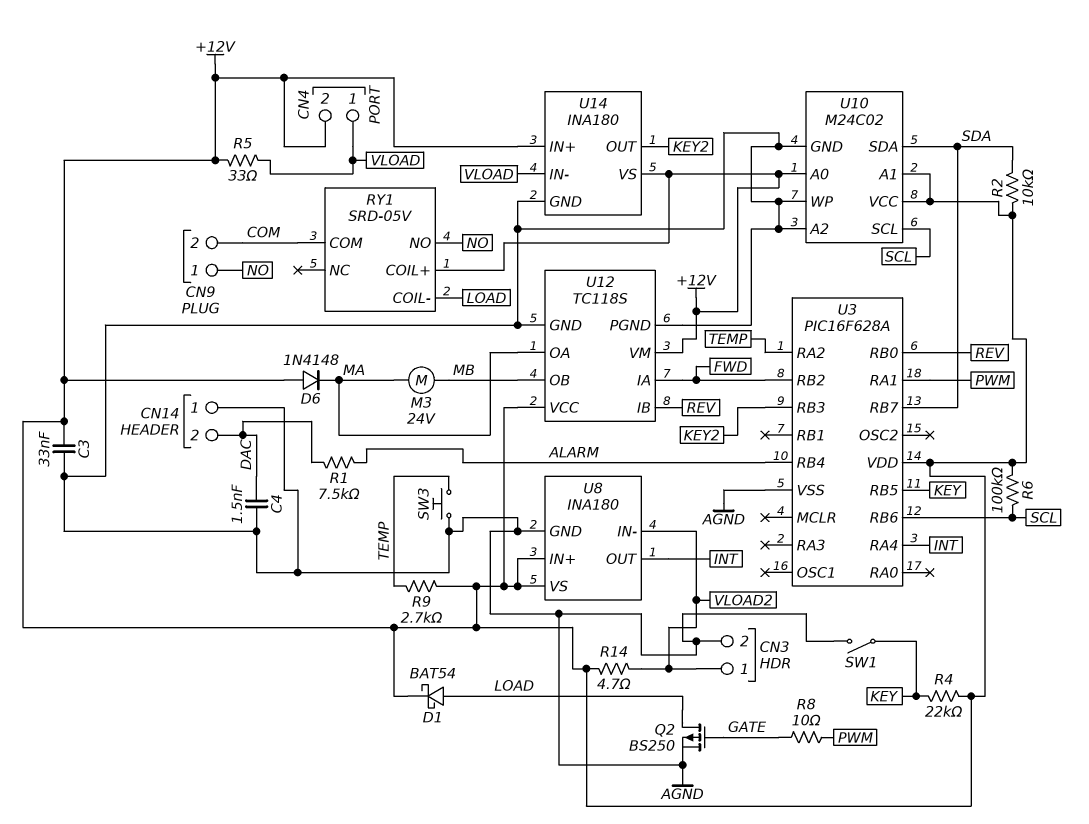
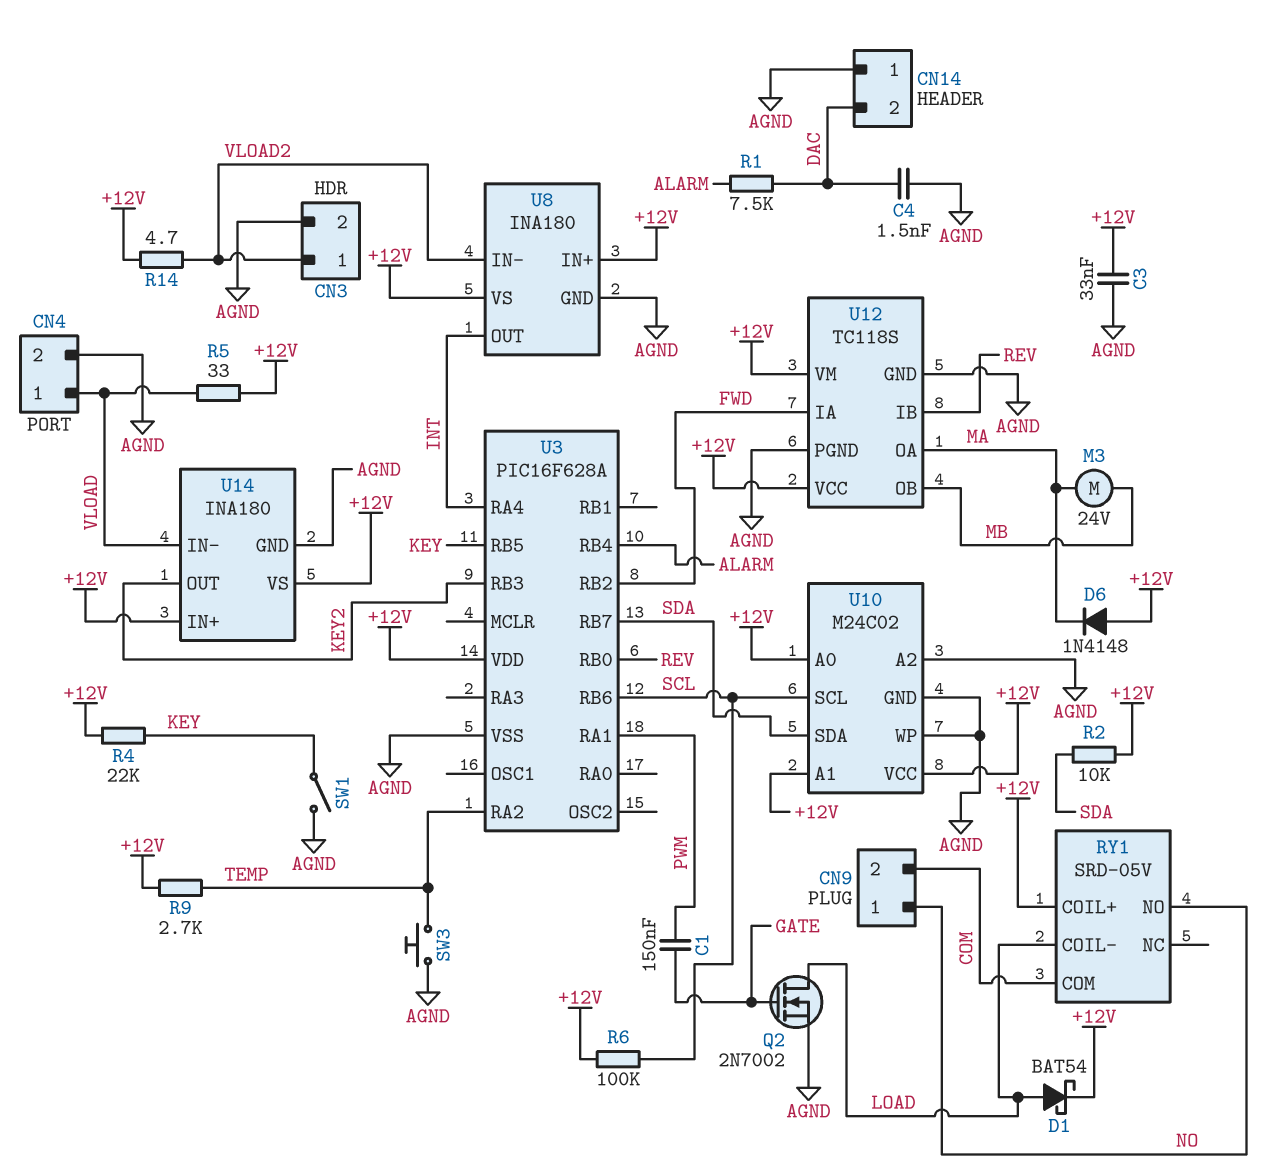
C1: none -> 150nF (GATE, PWM)
CN4 pin 2: +12V -> AGND
Q2: PMOS BS250 (G GATE, D LOAD, S AGND) -> NMOS 2N7002 (G GATE, D LOAD, S AGND)
R8: 10 (GATE, PWM) -> none

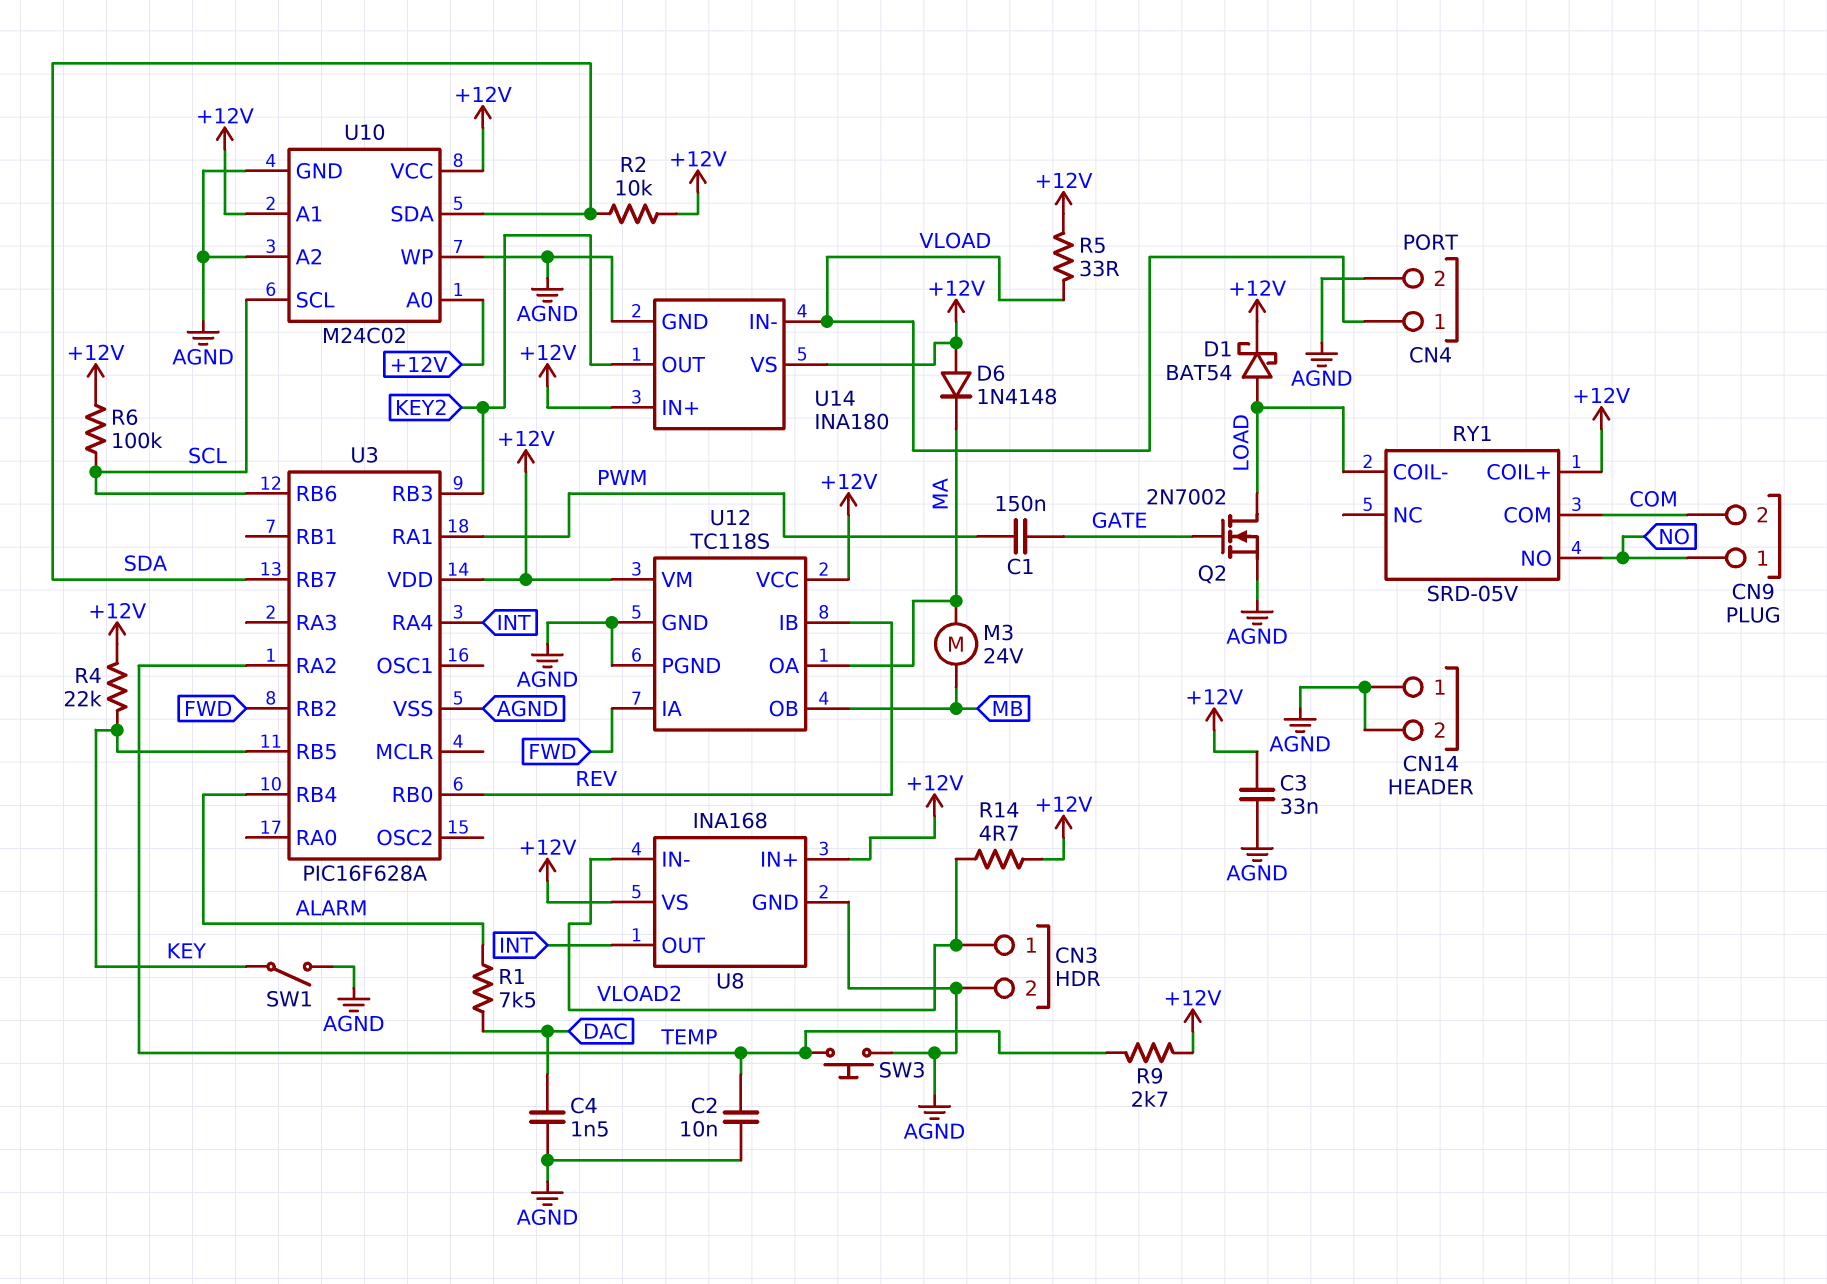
C2: none -> 10nF (AGND, TEMP)
CN14 pin 2: DAC -> AGND
U8: INA180 -> INA168

